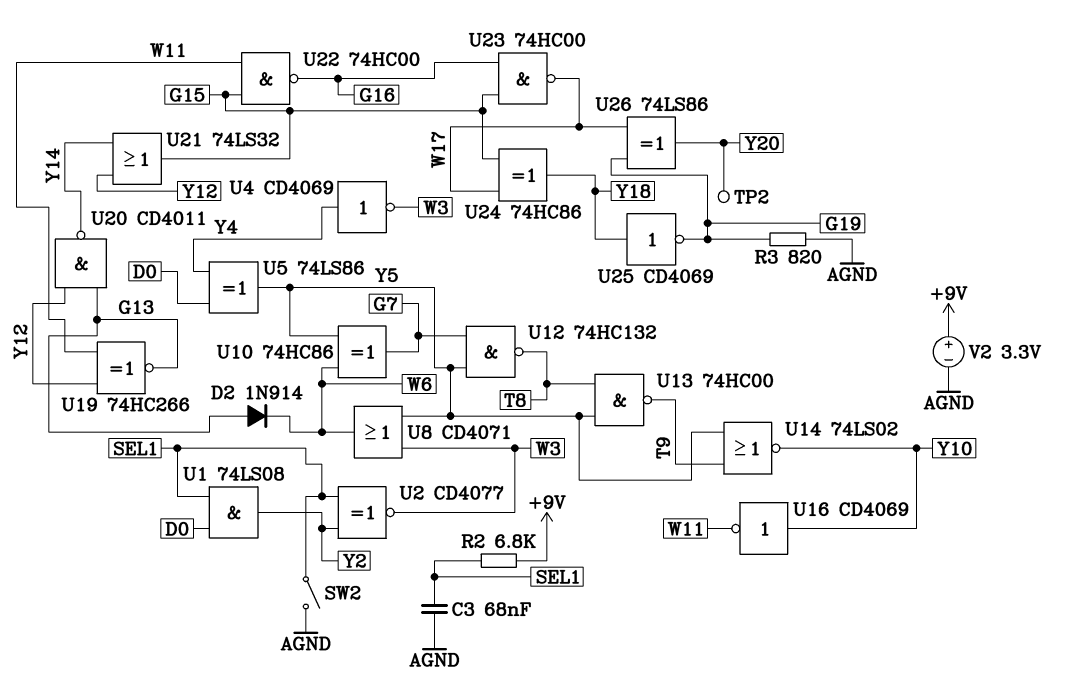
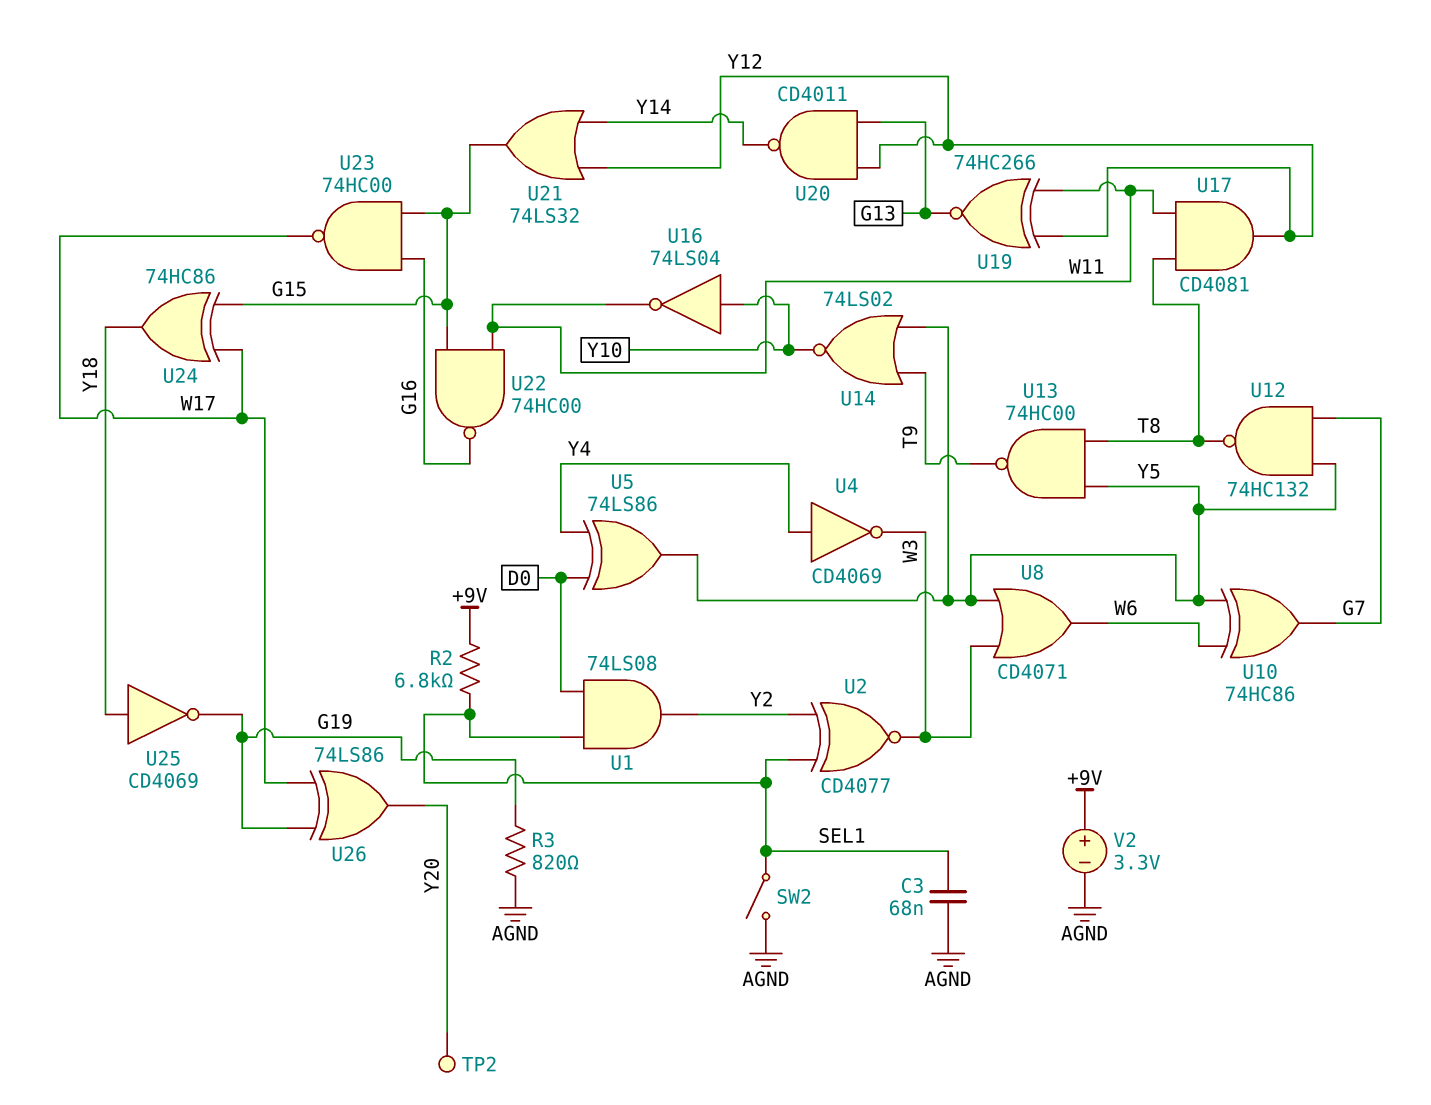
D2: diode 1N914 (A G13, K W6) -> none
U16: NOT CD4069 (in Y10, out W11) -> NOT 74LS04 (in Y10, out W11)
U17: none -> AND CD4081 (in T8, in W11, out Y12)

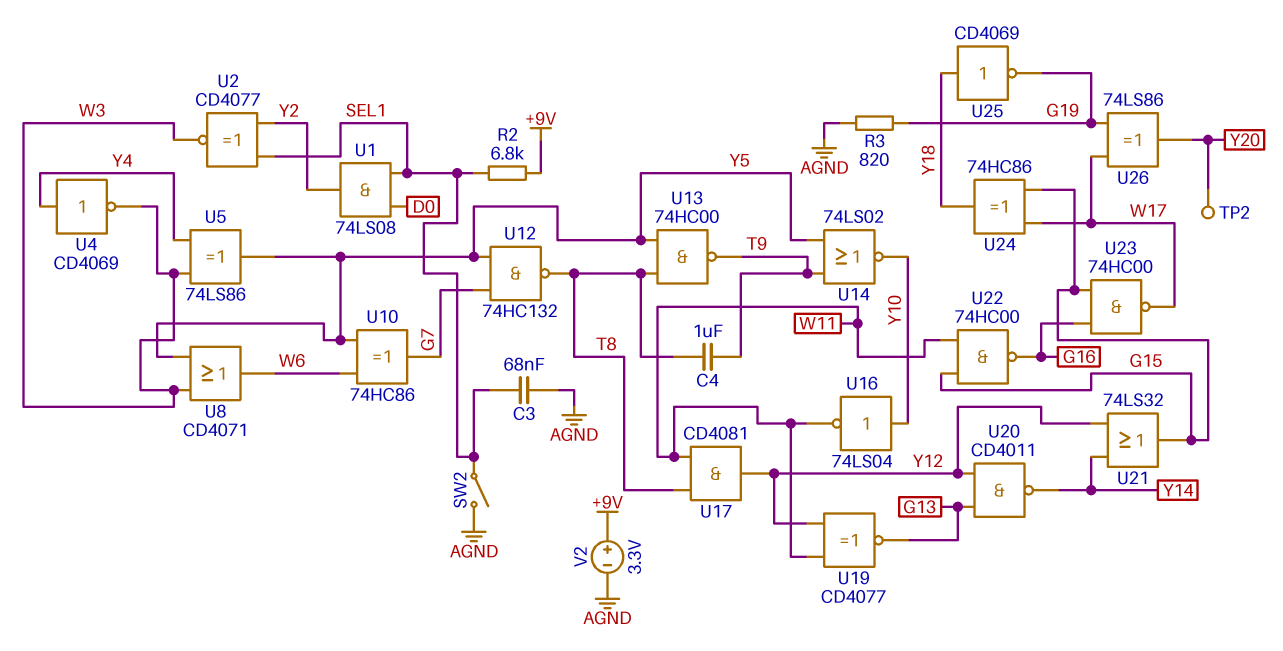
C4: none -> 1uF (T8, T9)
U5: XOR 74LS86 (in D0, in Y4, out Y5) -> XOR 74LS86 (in W3, in Y4, out Y5)
U19: XNOR 74HC266 (in W11, in Y12, out G13) -> XNOR CD4077 (in W11, in Y12, out G13)

